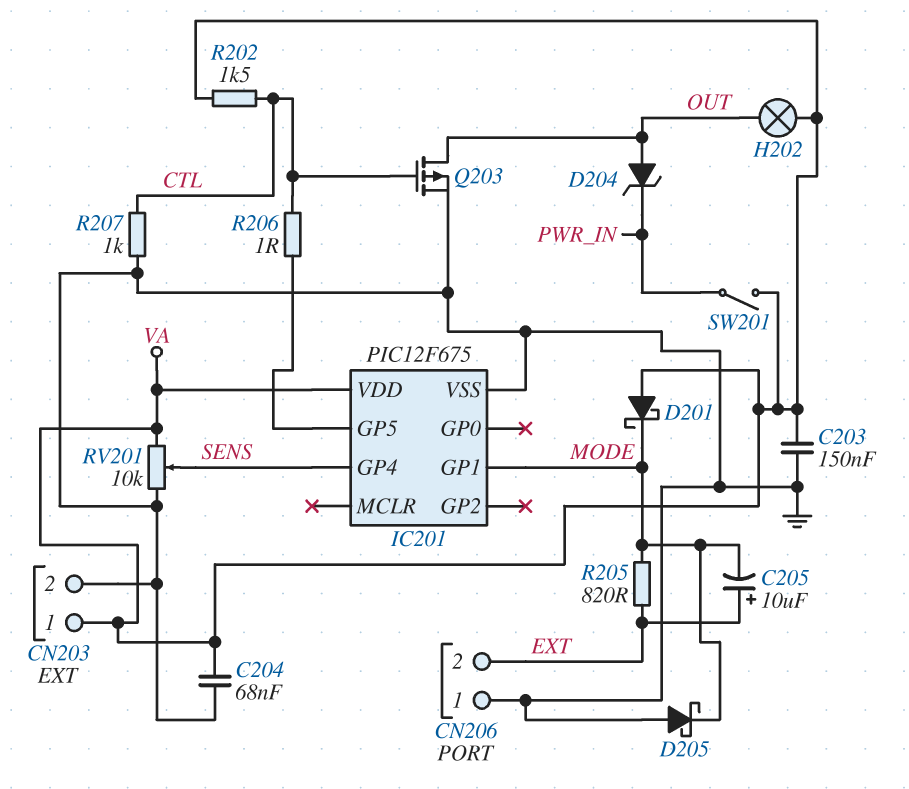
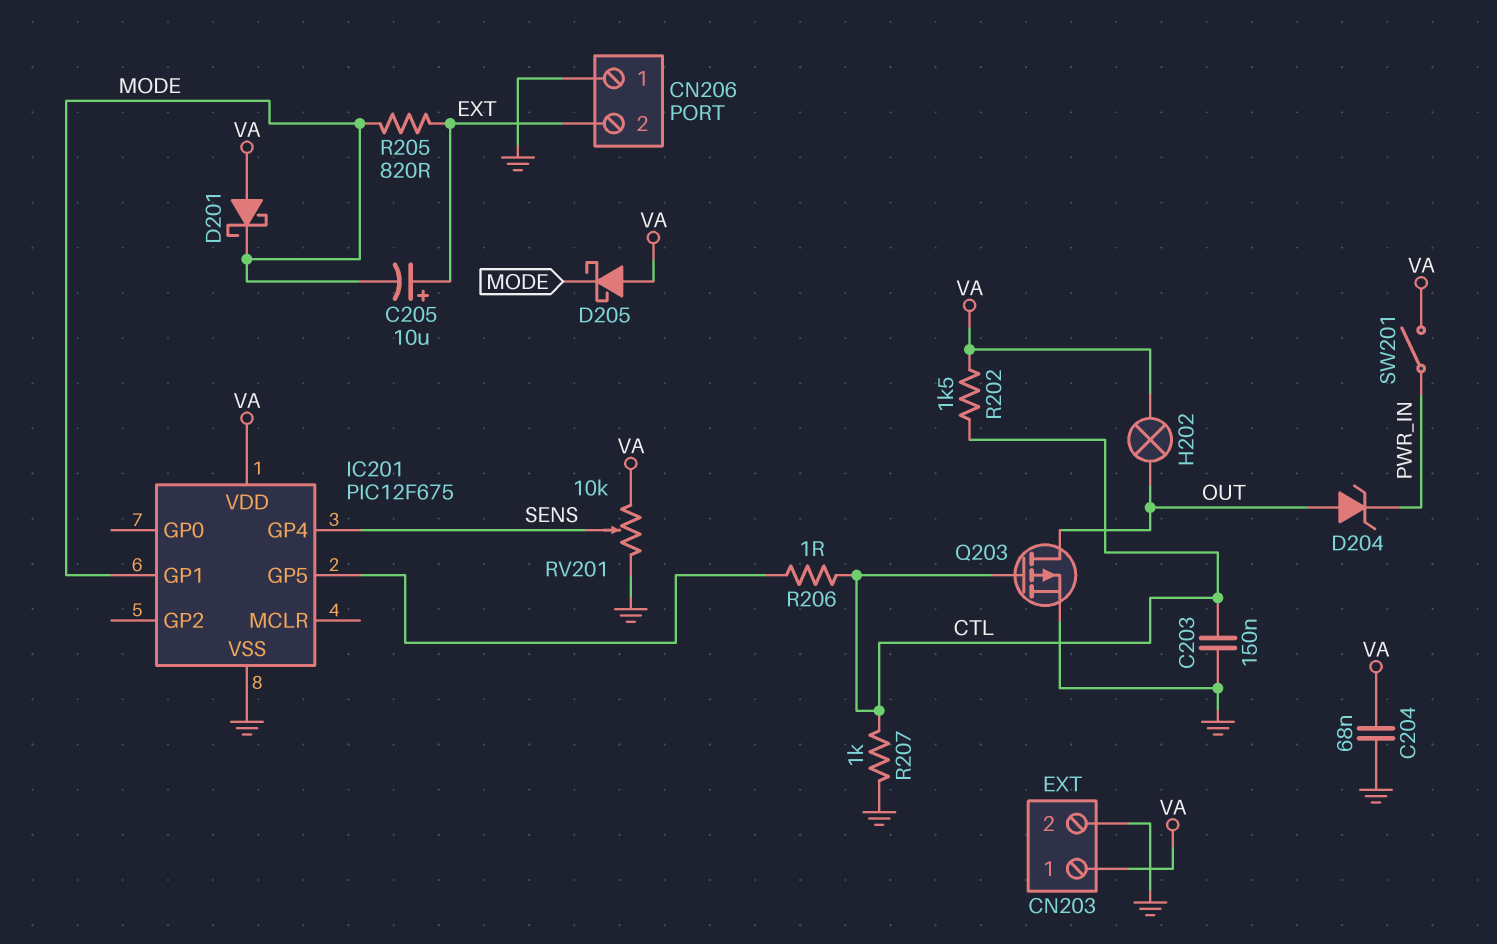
C203: 150nF (GND, VA) -> 150nF (CTL, GND)
D205: schottky (A GND, K MODE) -> schottky (A VA, K MODE)

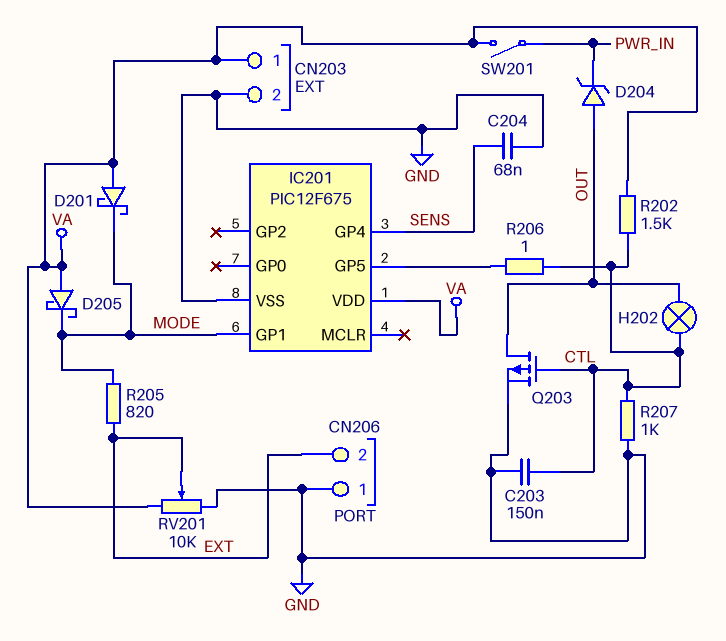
C204: 68nF (GND, VA) -> 68nF (GND, SENS)
C205: 10uF (plus EXT, minus MODE) -> none
H202: lamp (OUT, VA) -> lamp (CTL, OUT)
RV201: 10k (GND, VA, wiper SENS) -> 10k (GND, VA, wiper EXT)

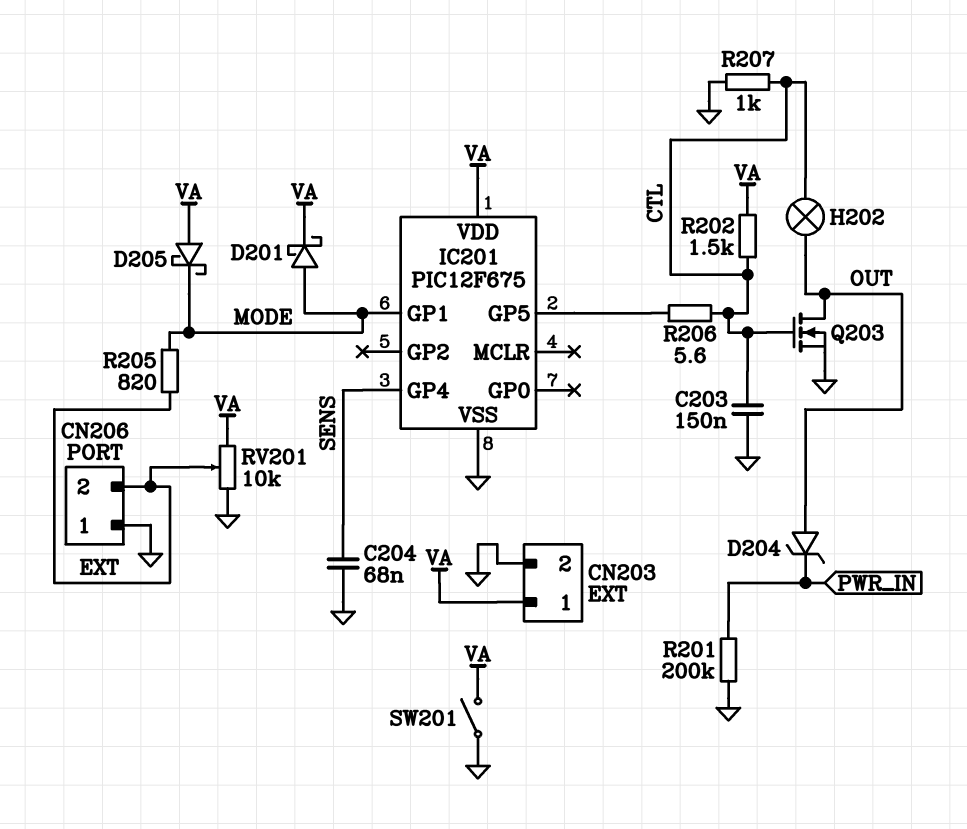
D201: schottky (A VA, K MODE) -> schottky (A MODE, K VA)
Q203: PMOS (G CTL, D OUT, S GND) -> NMOS (G CTL, D OUT, S GND)
R201: none -> 200k (GND, PWR_IN)
R206: 1 (CTL, IC201/GP5) -> 5.6 (CTL, IC201/GP5)
SW201: switch (PWR_IN, VA) -> switch (GND, VA)

